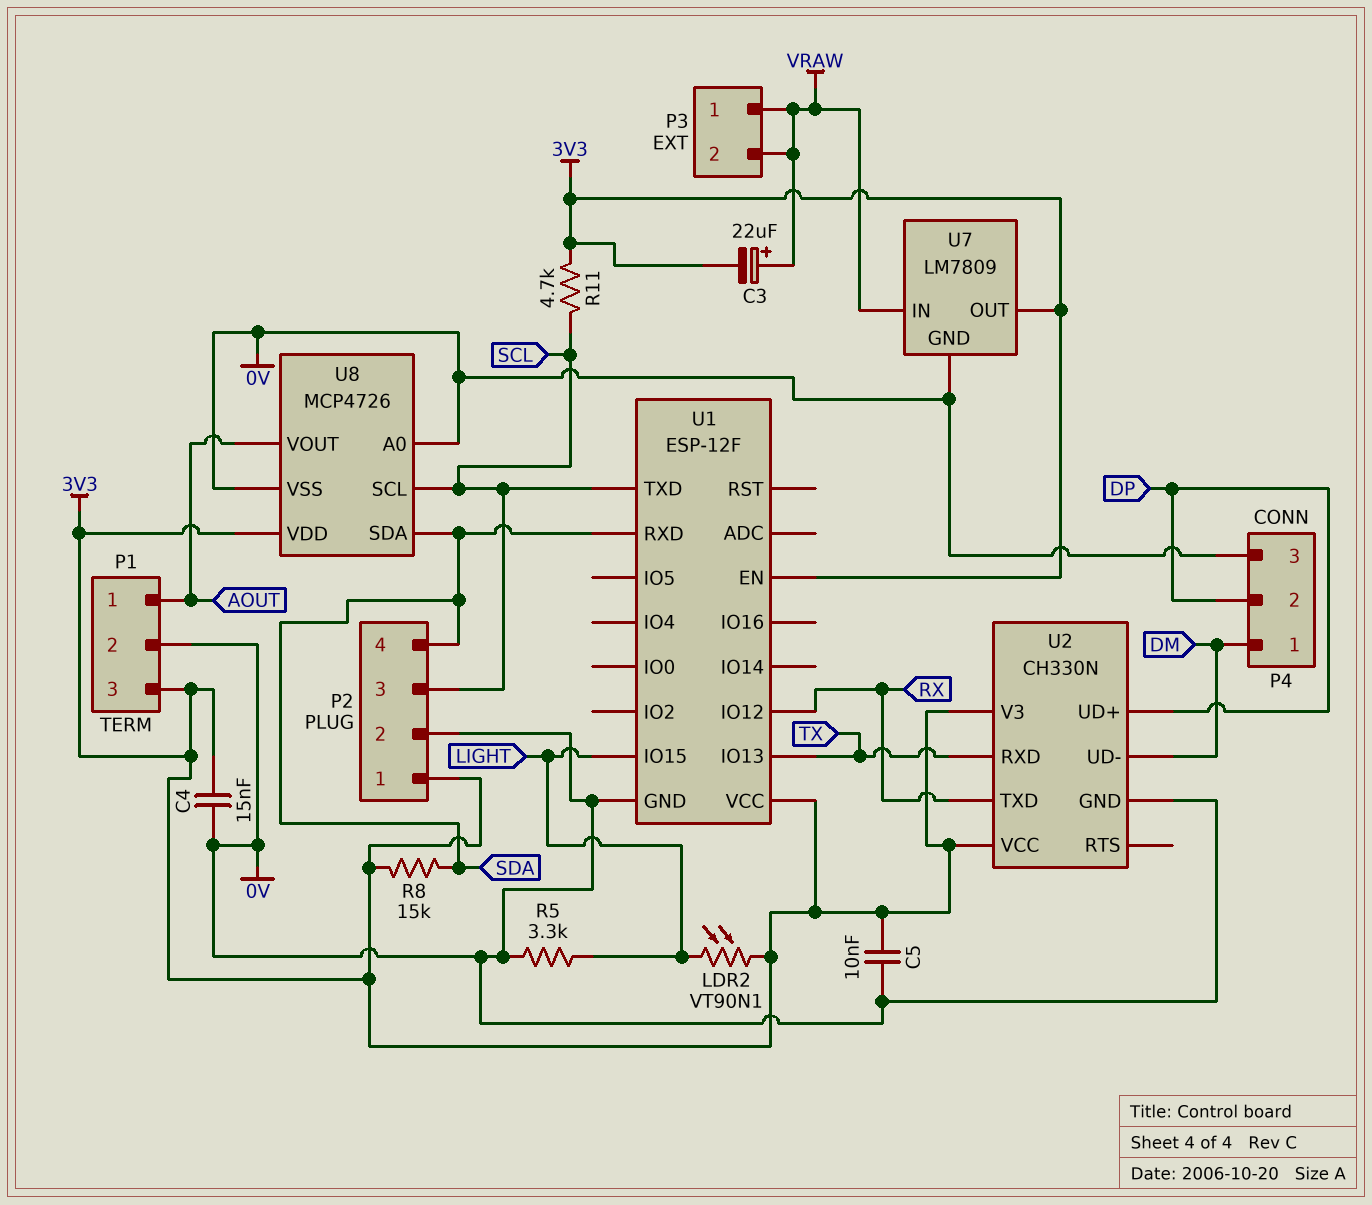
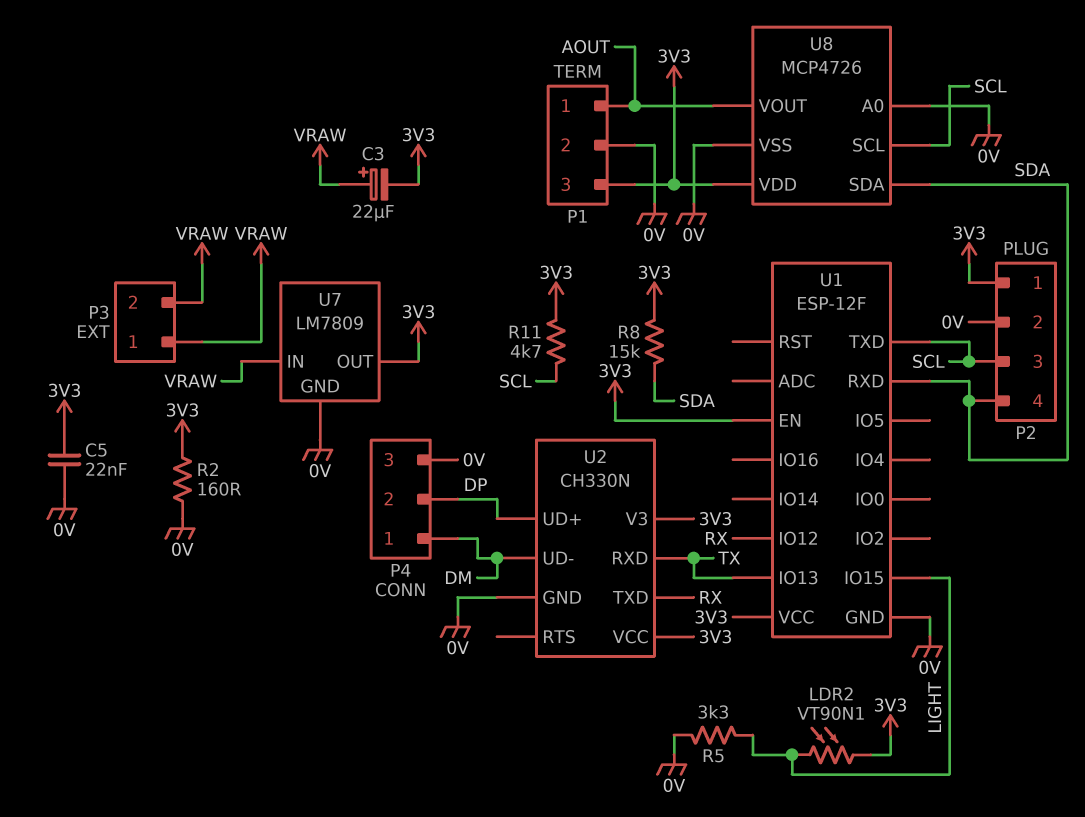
C4: 15nF (0V, 3V3) -> none
C5: 10nF (0V, 3V3) -> 22nF (0V, 3V3)
R2: none -> 160 (0V, 3V3)

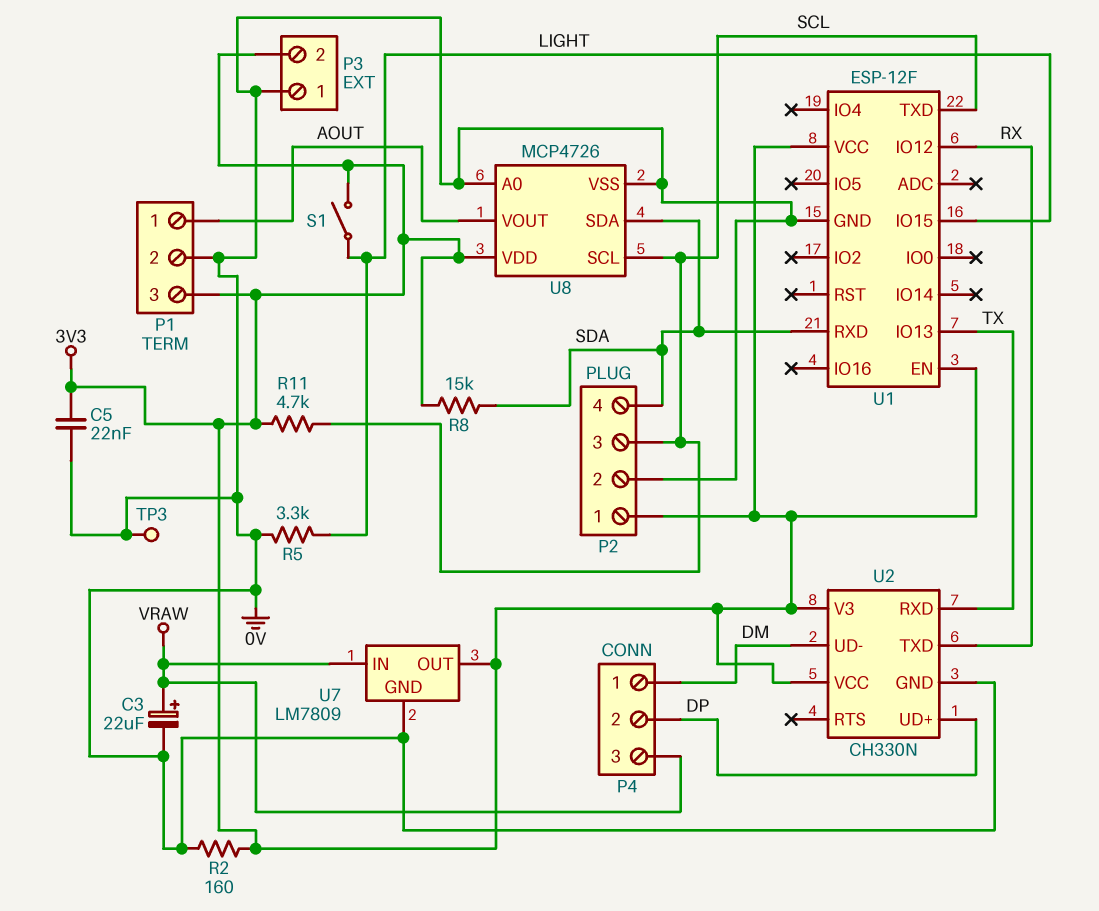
C3: 22uF (plus VRAW, minus 3V3) -> 22uF (plus VRAW, minus 0V)
LDR2: VT90N1 (3V3, LIGHT) -> none
P3 pin 1: VRAW -> 0V
P3 pin 2: VRAW -> 3V3
P4 pin 3: 0V -> VRAW
S1: none -> switch (3V3, LIGHT)
TP3: none -> test point (0V)

